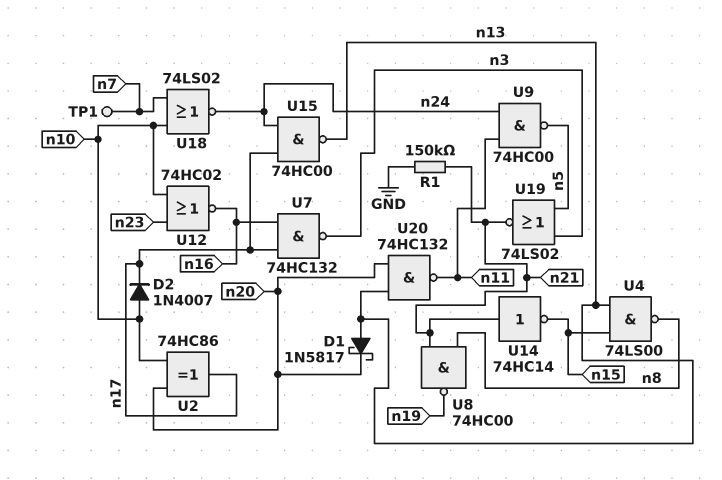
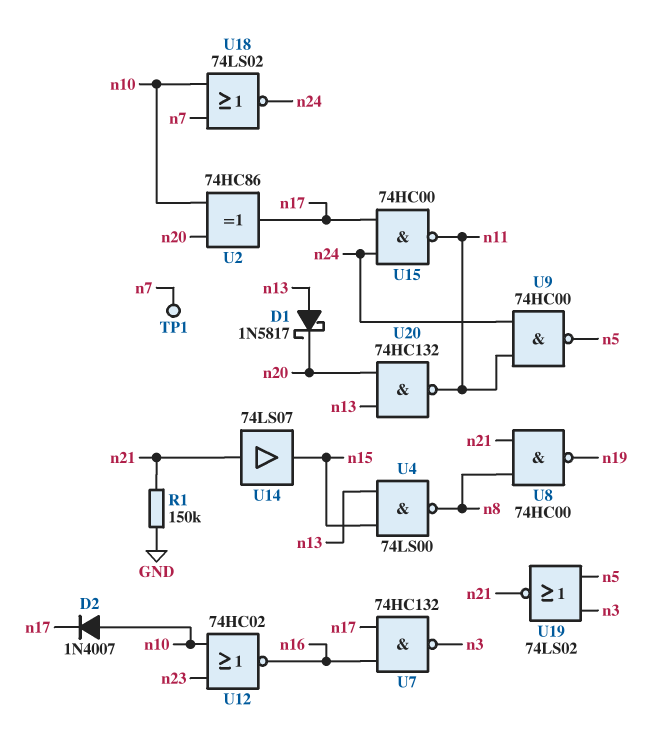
U14: NOT 74HC14 (in n21, out n15) -> buffer 74LS07 (in n21, out n15)
U15: NAND 74HC00 (in n17, in n24, out n13) -> NAND 74HC00 (in n17, in n24, out n11)

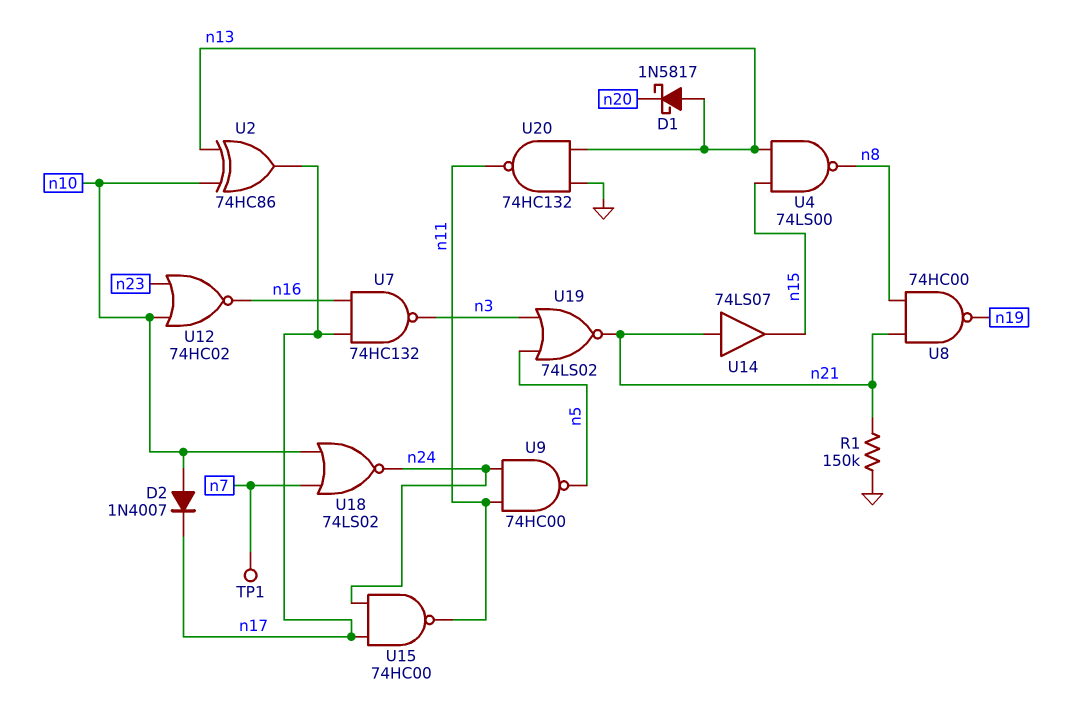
U2: XOR 74HC86 (in n10, in n20, out n17) -> XOR 74HC86 (in n10, in n13, out n17)
U20: NAND 74HC132 (in n13, in n20, out n11) -> NAND 74HC132 (in GND, in n13, out n11)

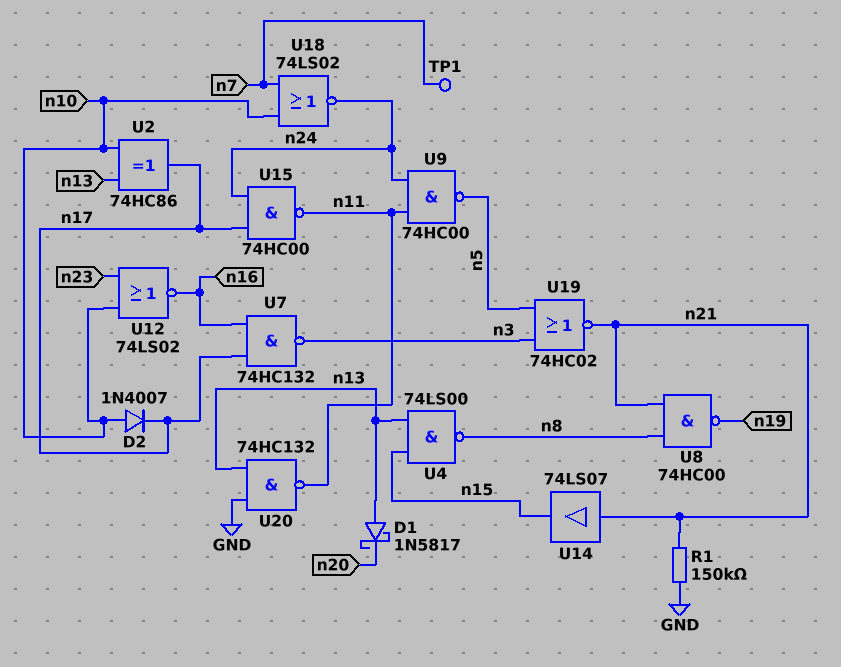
U12: NOR 74HC02 (in n10, in n23, out n16) -> NOR 74LS02 (in n10, in n23, out n16)
U19: NOR 74LS02 (in n3, in n5, out n21) -> NOR 74HC02 (in n3, in n5, out n21)

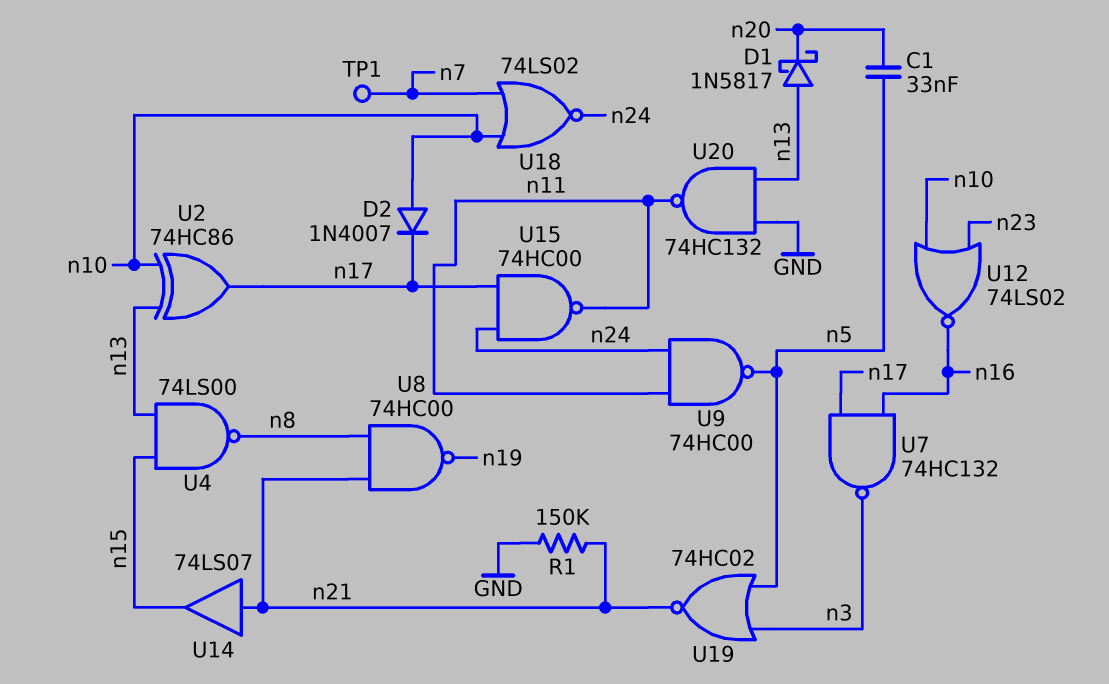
C1: none -> 33nF (n5, n20)

